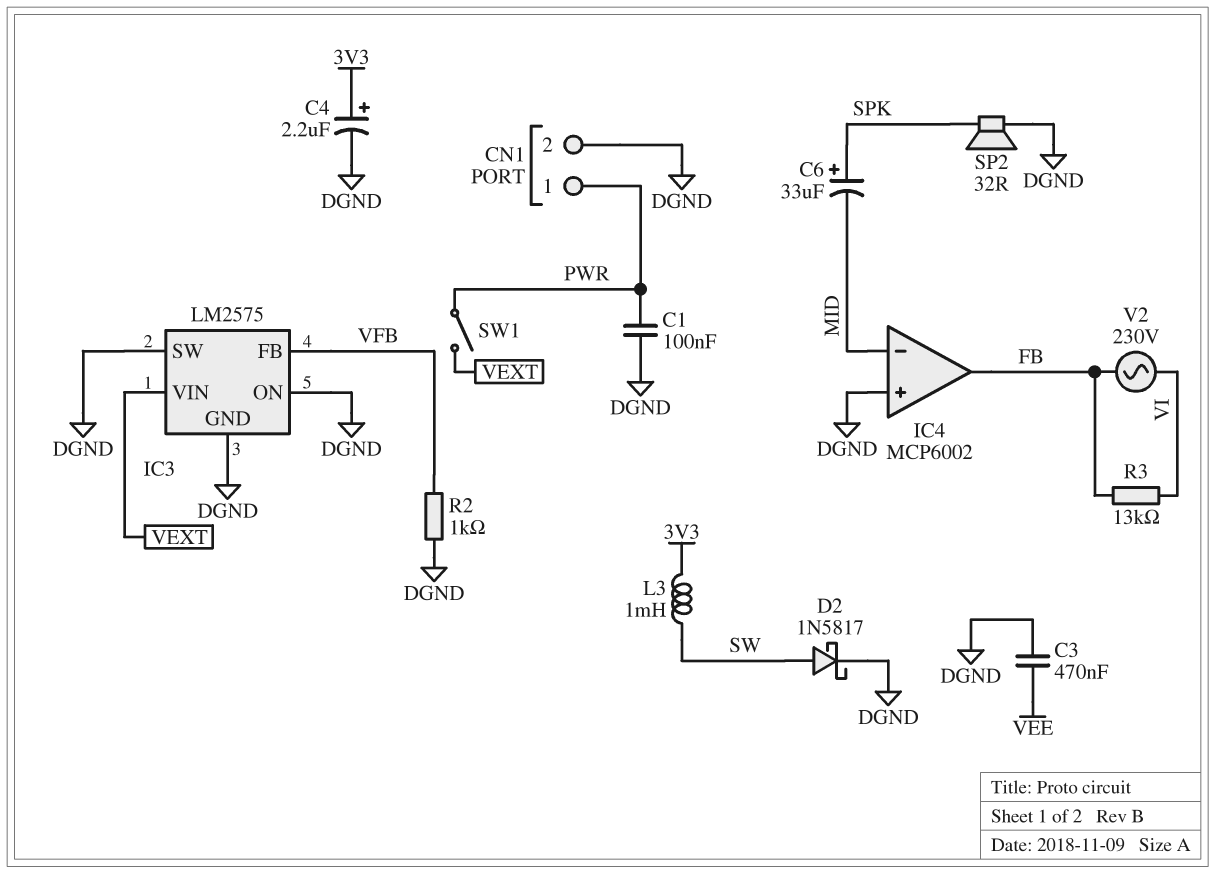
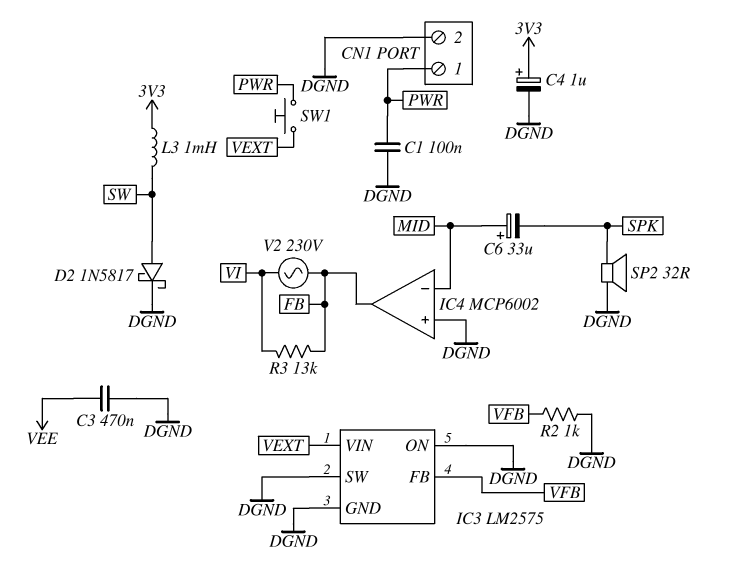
C4: 2.2uF (plus 3V3, minus DGND) -> 1uF (plus 3V3, minus DGND)
C6: 33uF (plus SPK, minus MID) -> 33uF (plus MID, minus SPK)
SW1: switch (PWR, VEXT) -> button (PWR, VEXT)

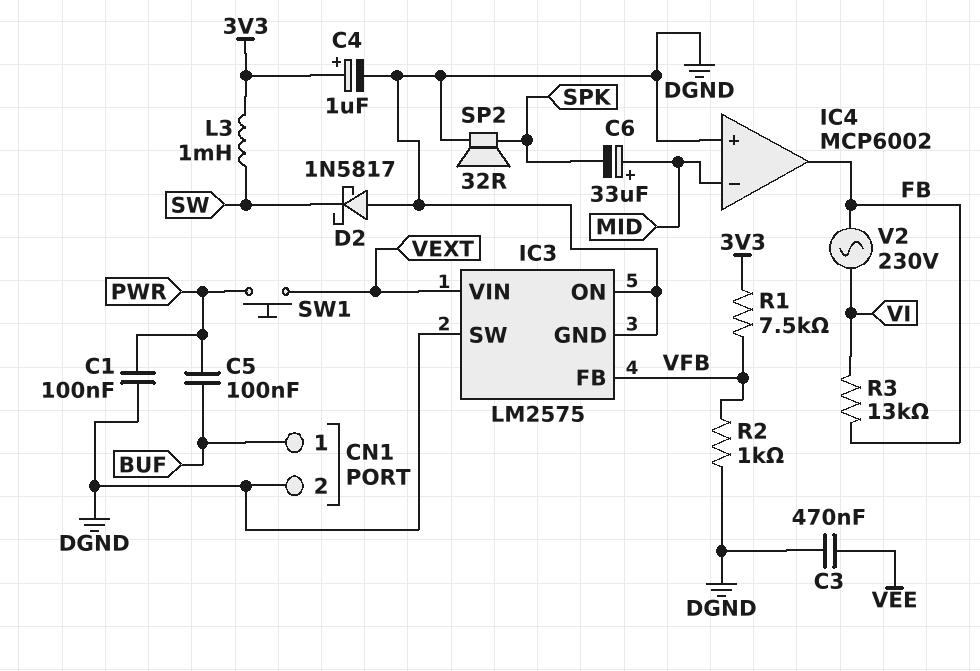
C5: none -> 100nF (BUF, PWR)
CN1 pin 1: PWR -> BUF
D2: schottky 1N5817 (A SW, K DGND) -> schottky 1N5817 (A DGND, K SW)
R1: none -> 7.5k (3V3, VFB)

